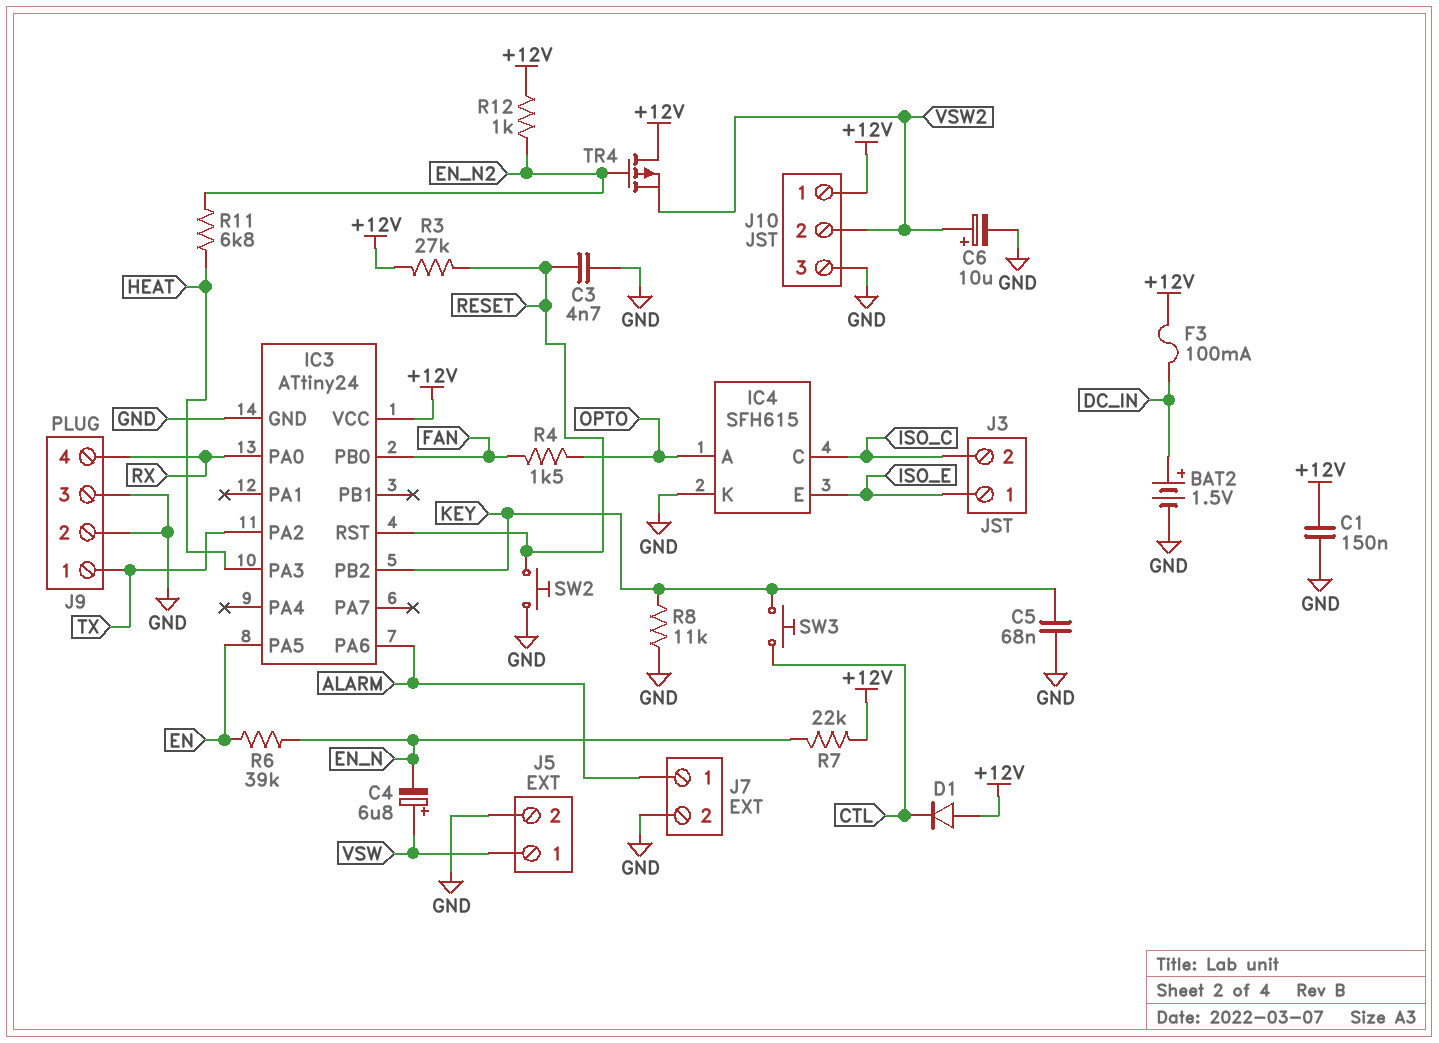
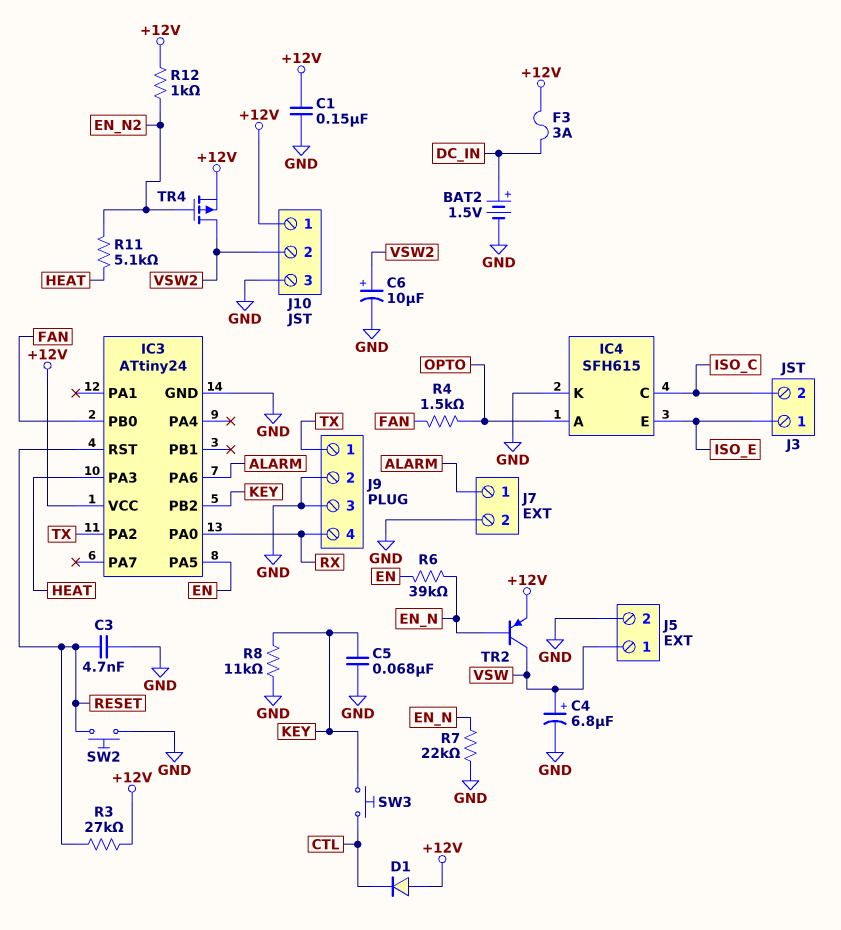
C4: 6.8uF (plus VSW, minus EN_N) -> 6.8uF (plus VSW, minus GND)
F3: 100mA (+12V, DC_IN) -> 3A (+12V, DC_IN)
R7: 22k (+12V, EN_N) -> 22k (EN_N, GND)
R11: 6.8k (EN_N2, HEAT) -> 5.1k (EN_N2, HEAT)
TR2: none -> PNP (B EN_N, C VSW, E +12V)
TR4: PMOS (G EN_N2, D +12V, S VSW2) -> PMOS (G EN_N2, D VSW2, S +12V)

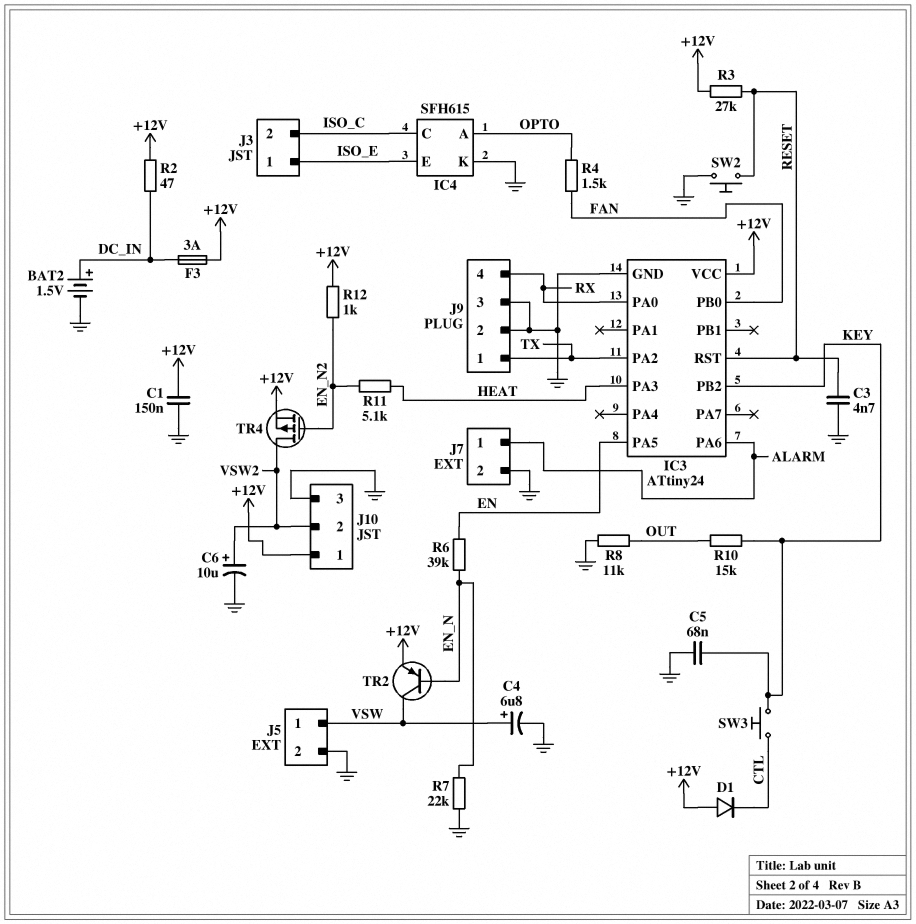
R2: none -> 47 (+12V, DC_IN)
R8: 11k (GND, KEY) -> 11k (GND, OUT)
R10: none -> 15k (KEY, OUT)

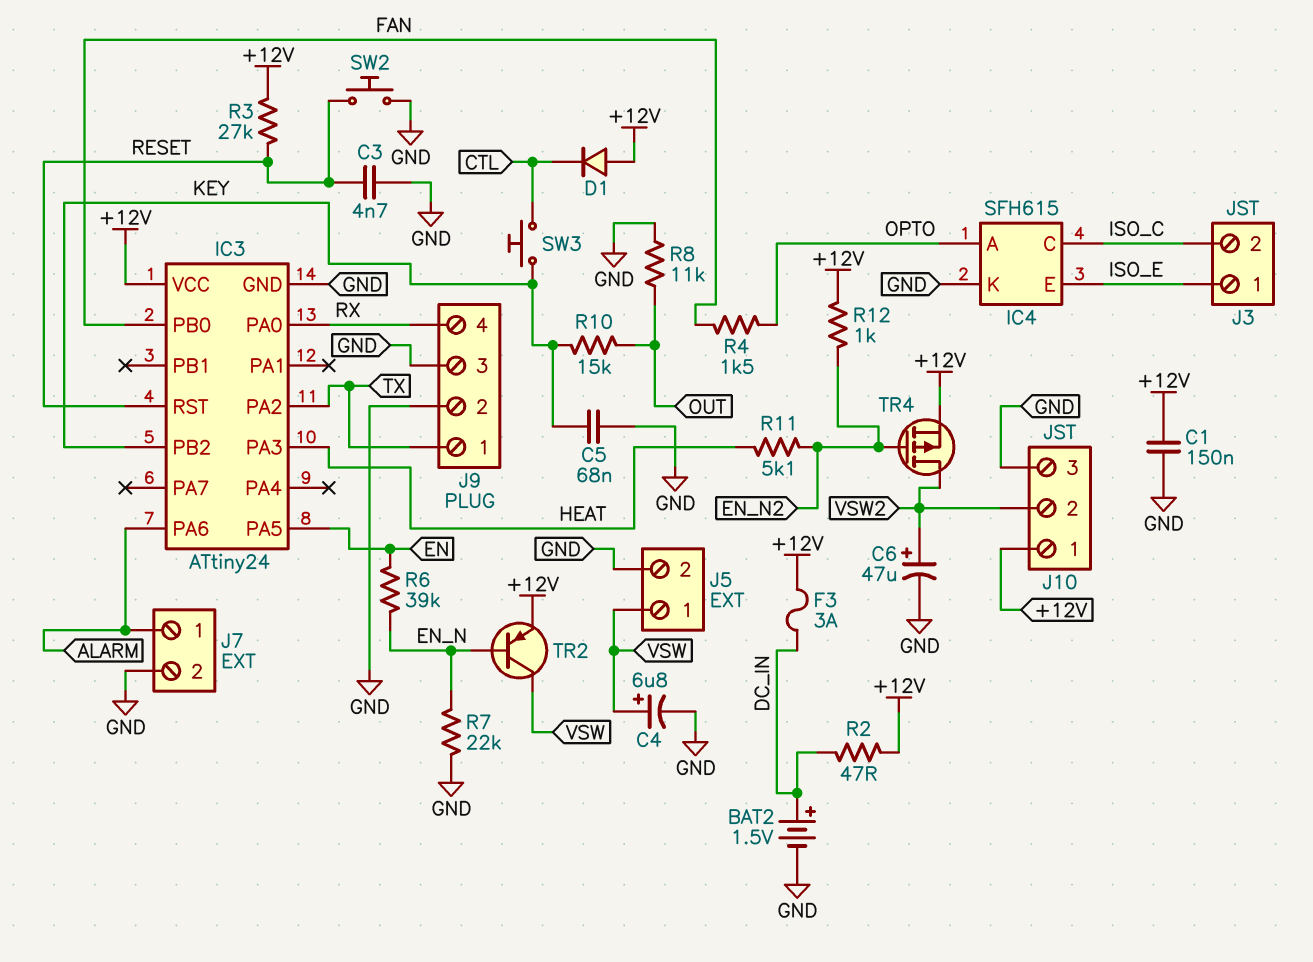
C6: 10uF (plus VSW2, minus GND) -> 47uF (plus VSW2, minus GND)

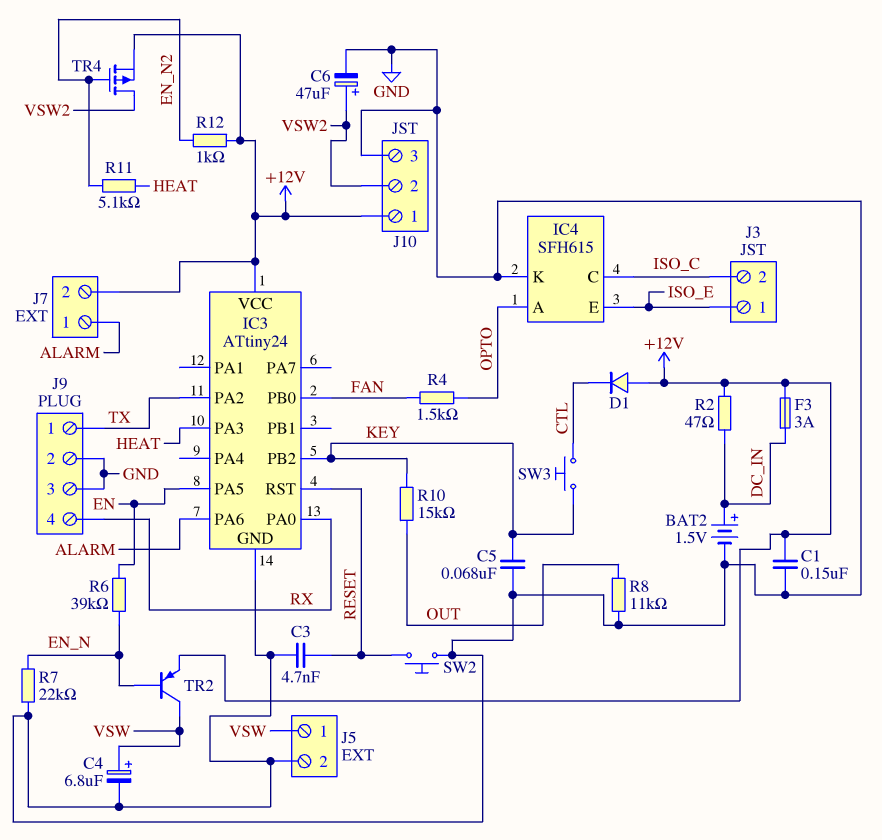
J7 pin 2: GND -> +12V
R3: 27k (+12V, RESET) -> none

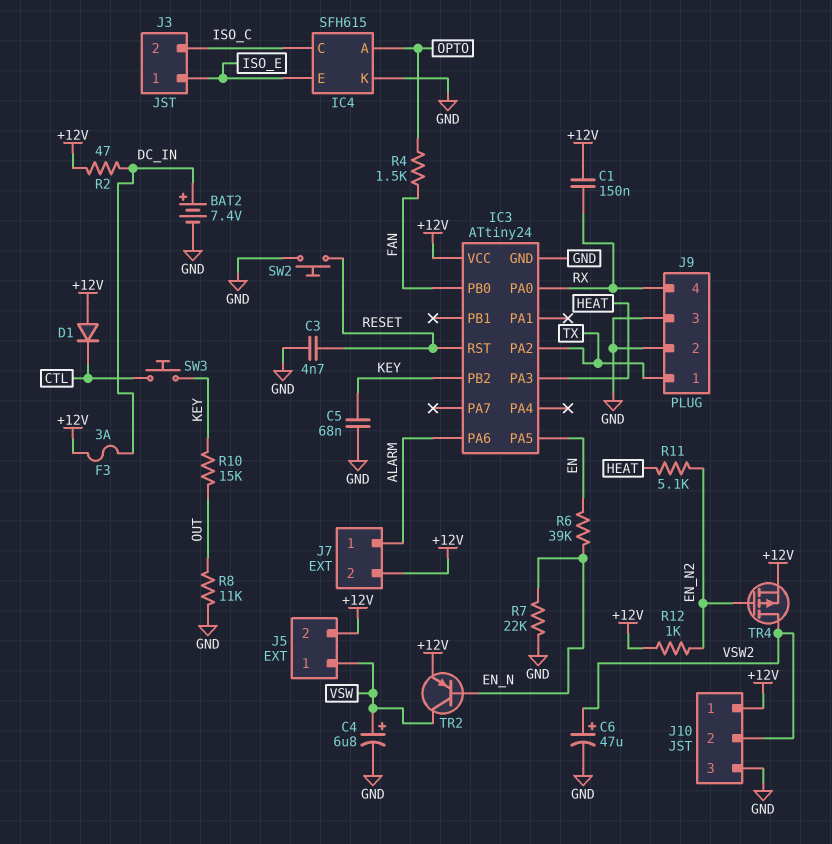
BAT2: 1.5V (plus DC_IN, minus GND) -> 7.4V (plus DC_IN, minus GND)
C1: 150nF (+12V, GND) -> 150nF (+12V, RX)
J5 pin 2: GND -> +12V

